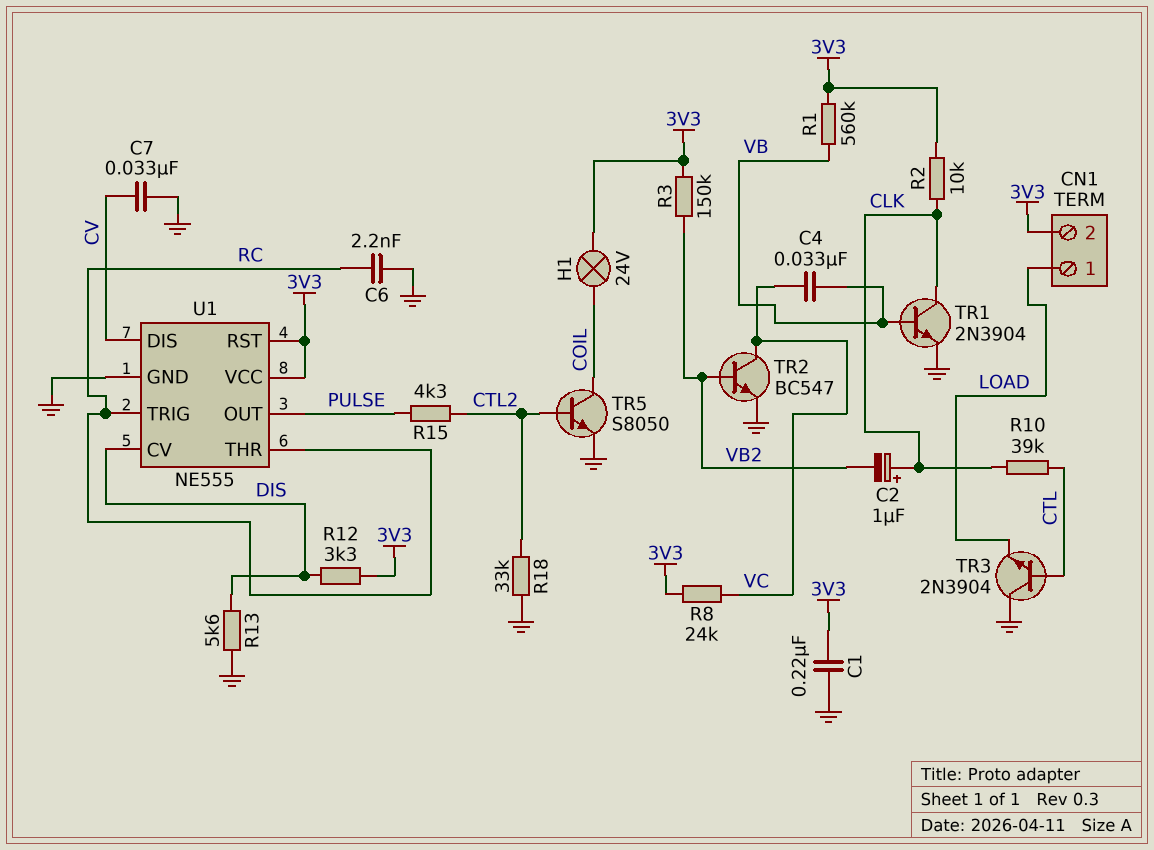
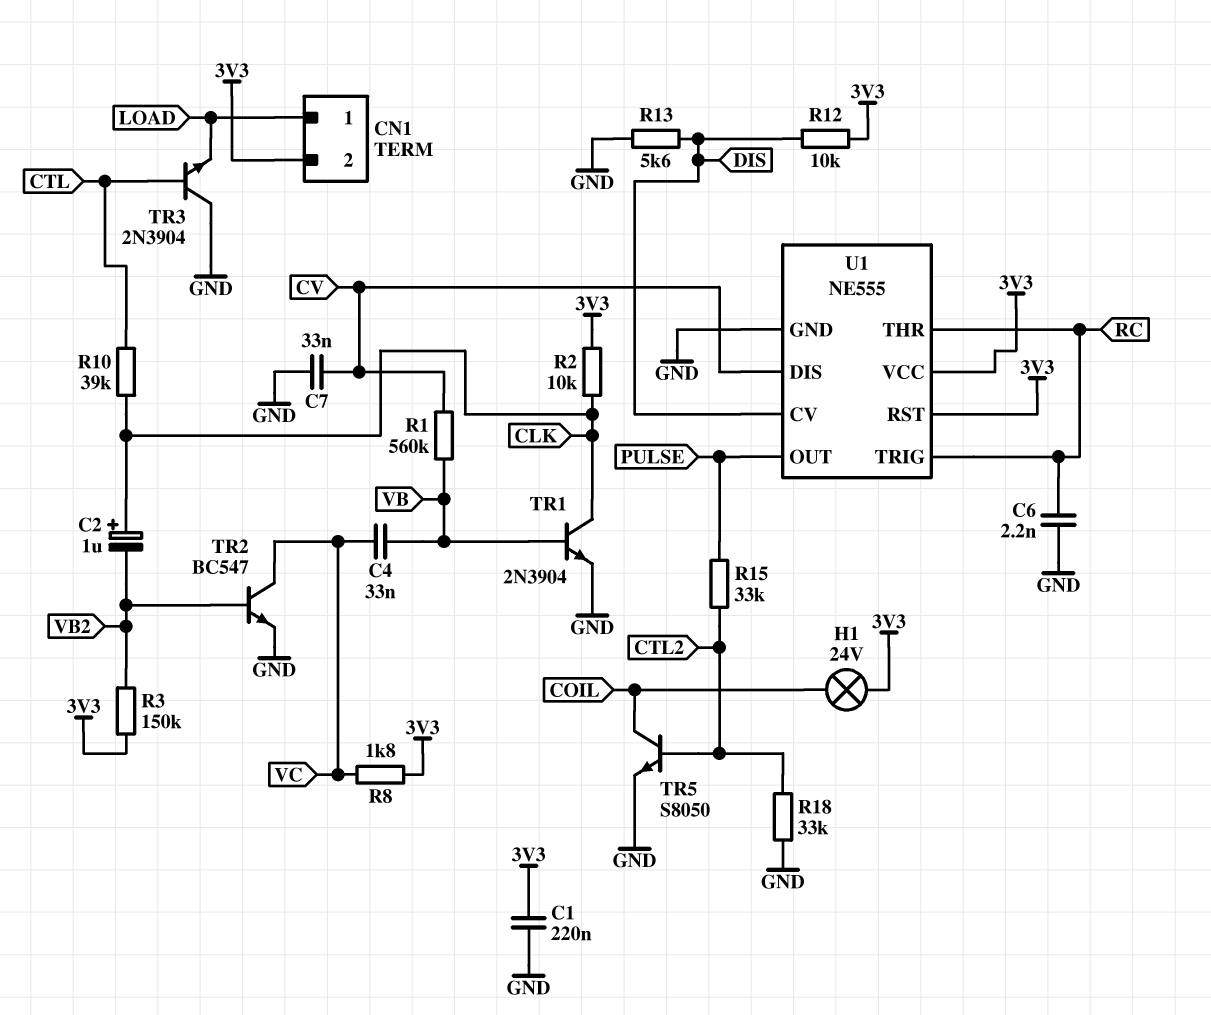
R1: 560k (3V3, VB) -> 560k (CV, VB)
R8: 24k (3V3, VC) -> 1.8k (3V3, VC)
R12: 3.3k (3V3, DIS) -> 10k (3V3, DIS)
R15: 4.3k (CTL2, PULSE) -> 33k (CTL2, PULSE)

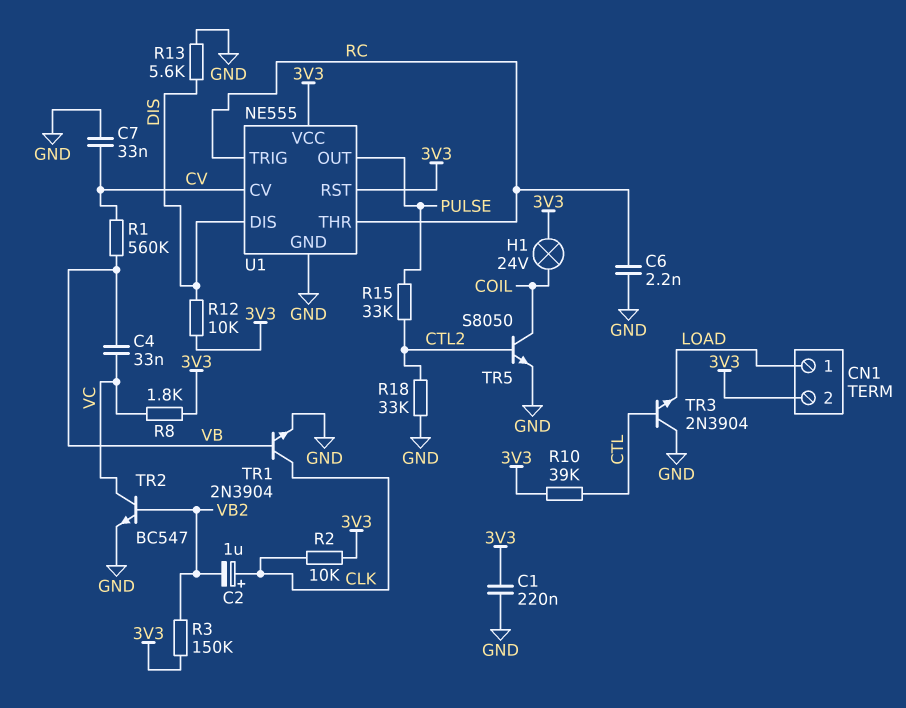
R10: 39k (CLK, CTL) -> 39k (3V3, CTL)
U1 pin CV: DIS -> CV
U1 pin DIS: CV -> DIS

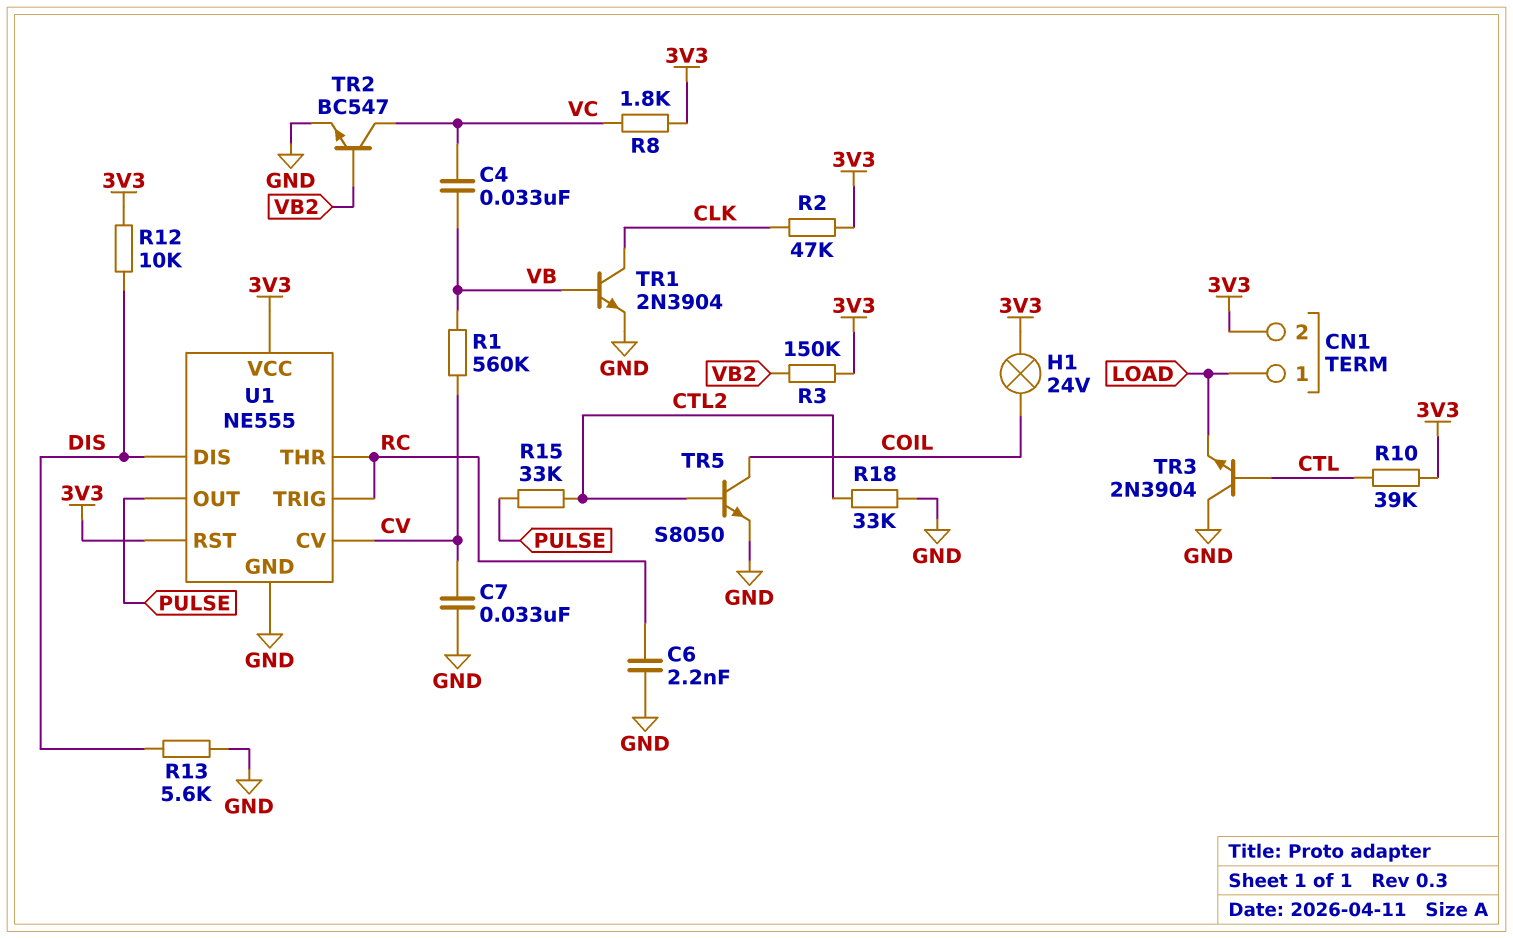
C1: 220nF (3V3, GND) -> none
C2: 1uF (plus CLK, minus VB2) -> none
R2: 10k (3V3, CLK) -> 47k (3V3, CLK)

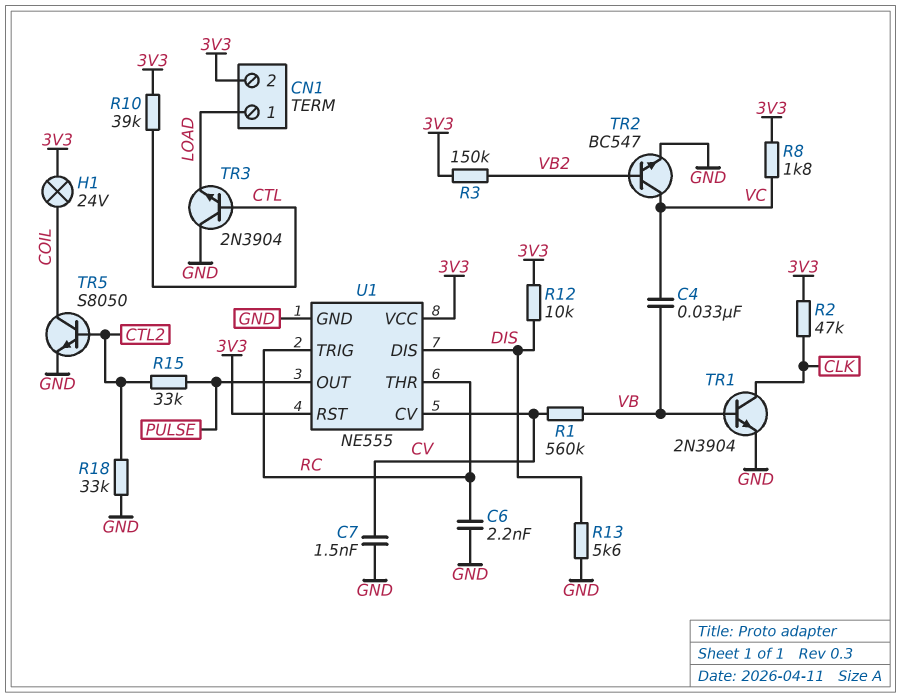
C7: 33nF (CV, GND) -> 1.5nF (CV, GND)

